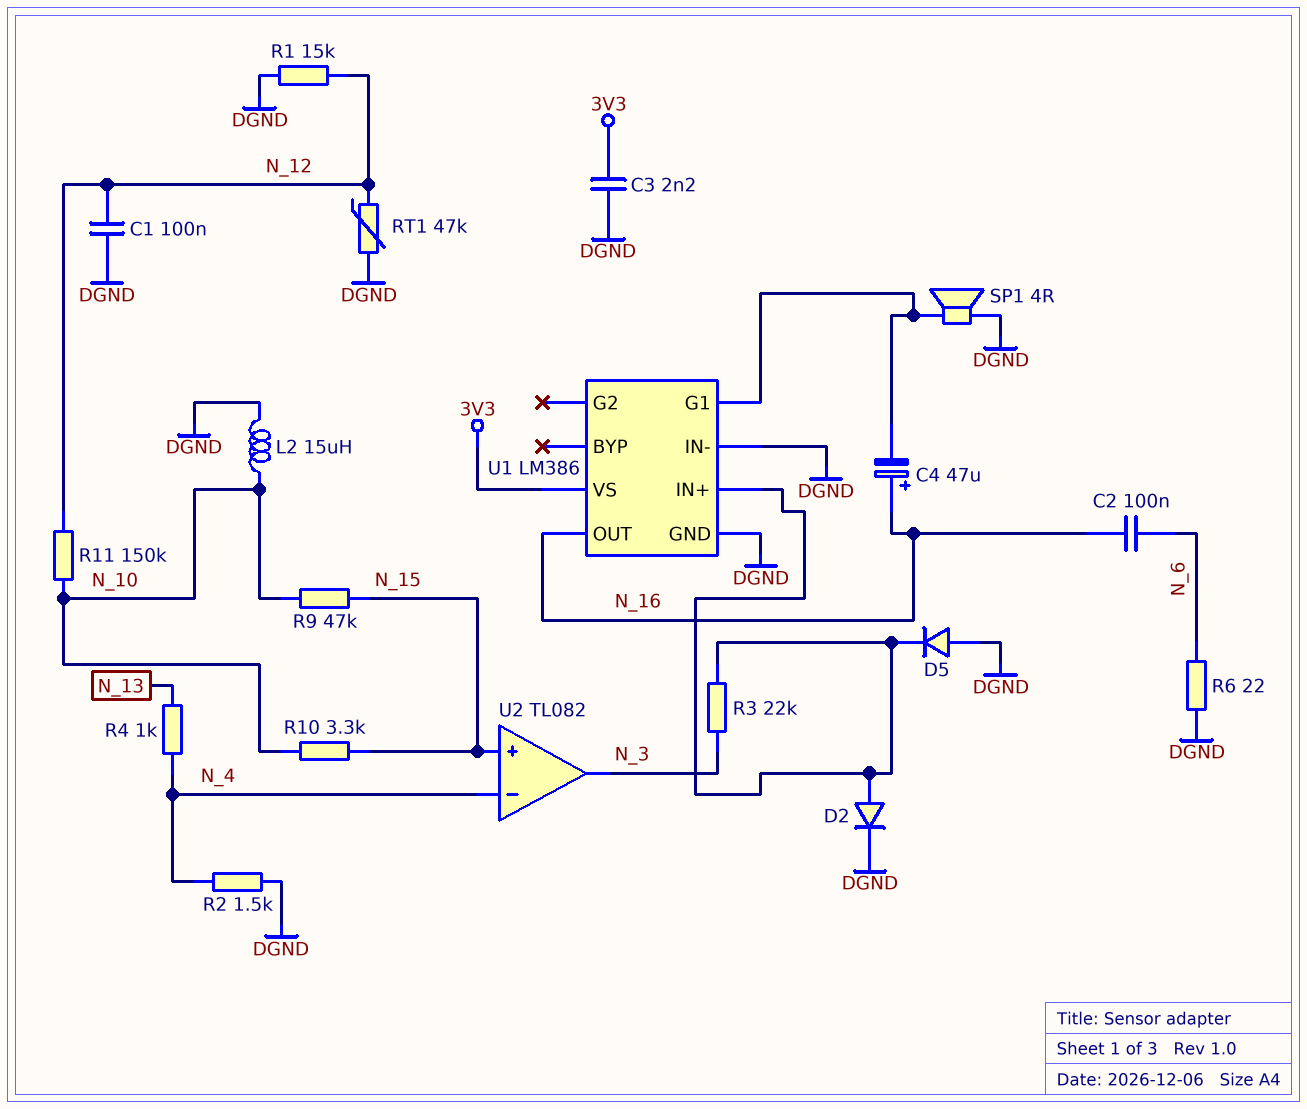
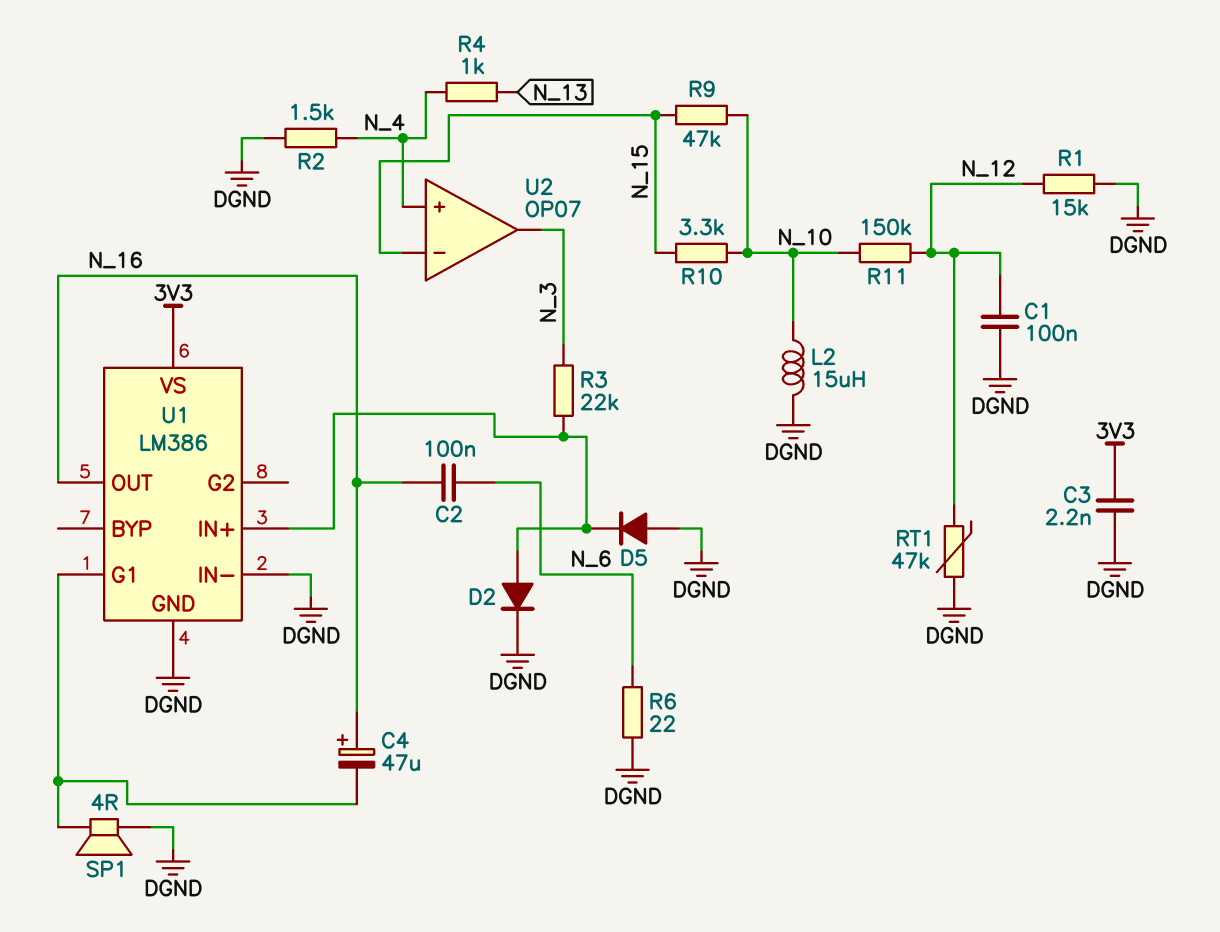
U2: TL082 -> OP07
U2 pin in+: N_15 -> N_4
U2 pin in-: N_4 -> N_15

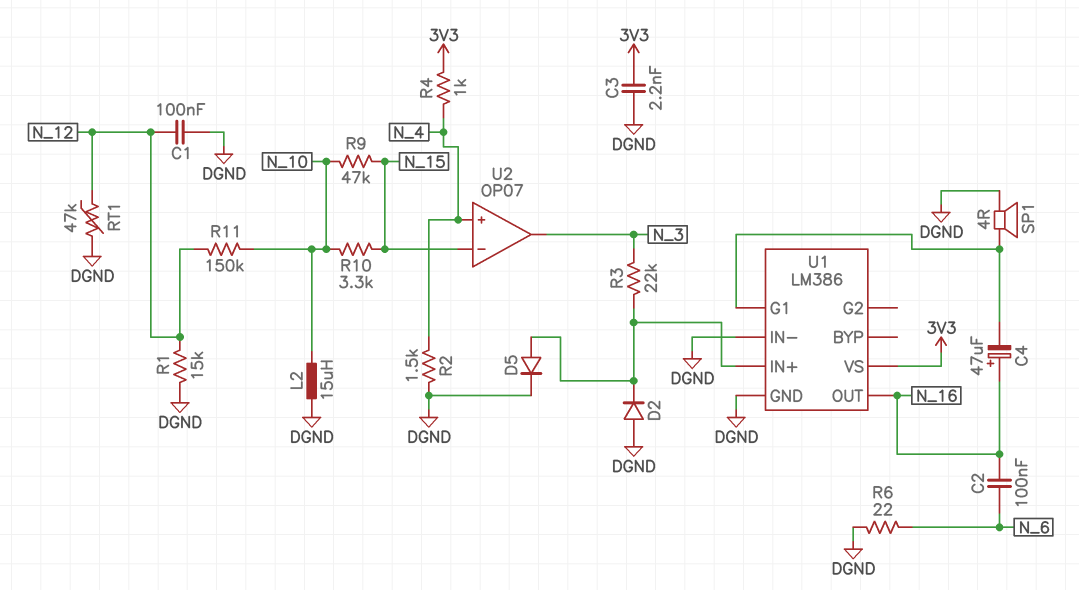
D2: diode (A U1/IN+, K DGND) -> diode (A DGND, K U1/IN+)
D5: diode (A DGND, K U1/IN+) -> diode (A U1/IN+, K DGND)
R4: 1k (N_4, N_13) -> 1k (3V3, N_4)

